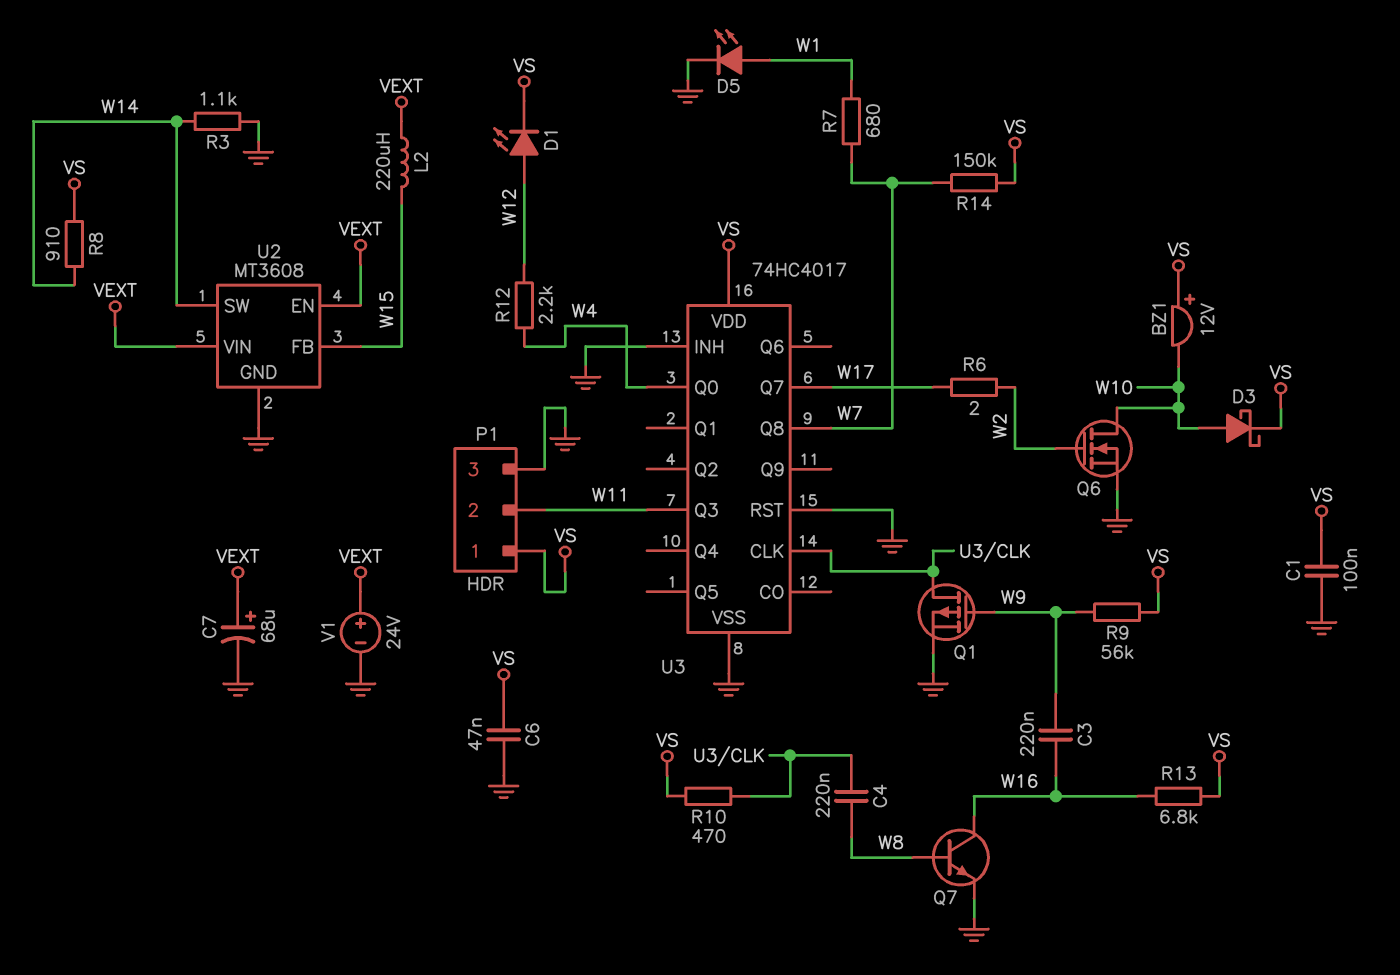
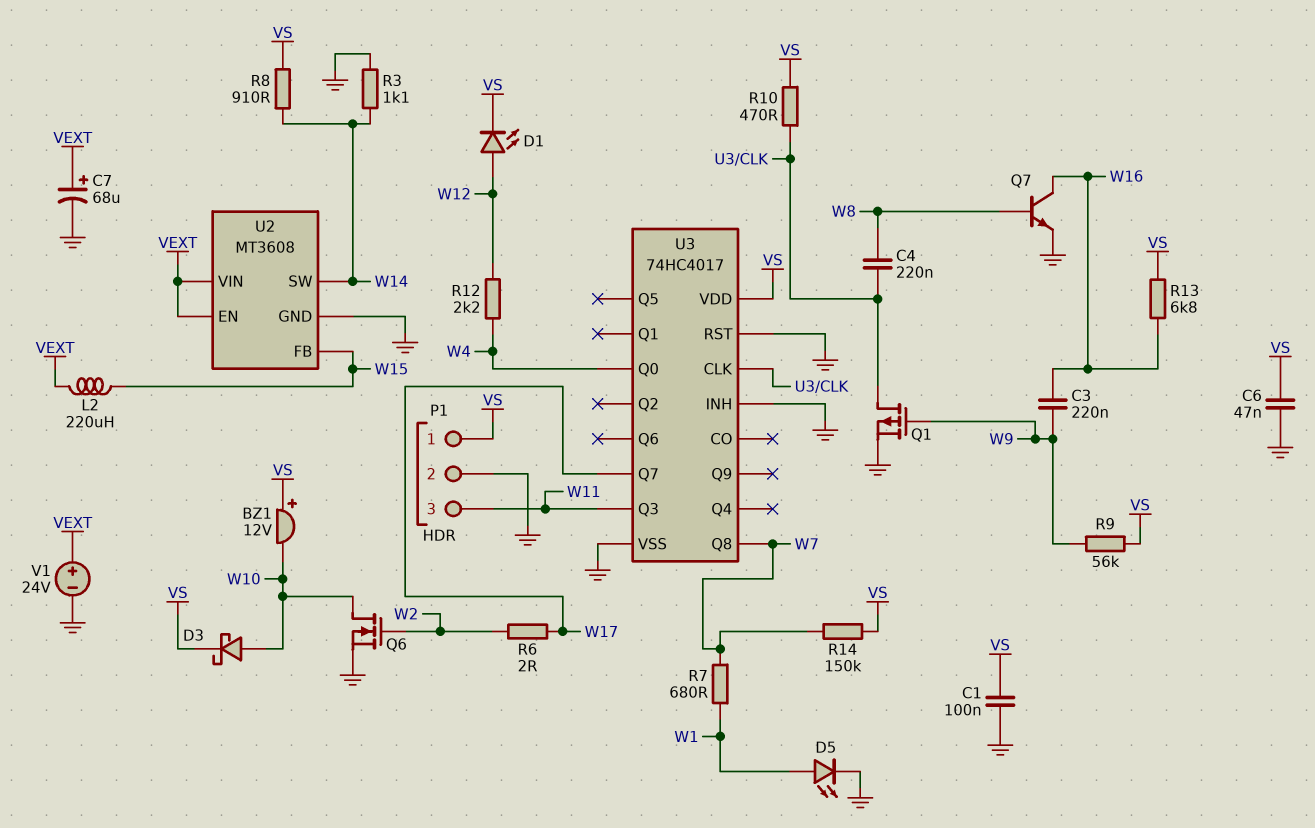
P1 pin 2: W11 -> GND
P1 pin 3: GND -> W11

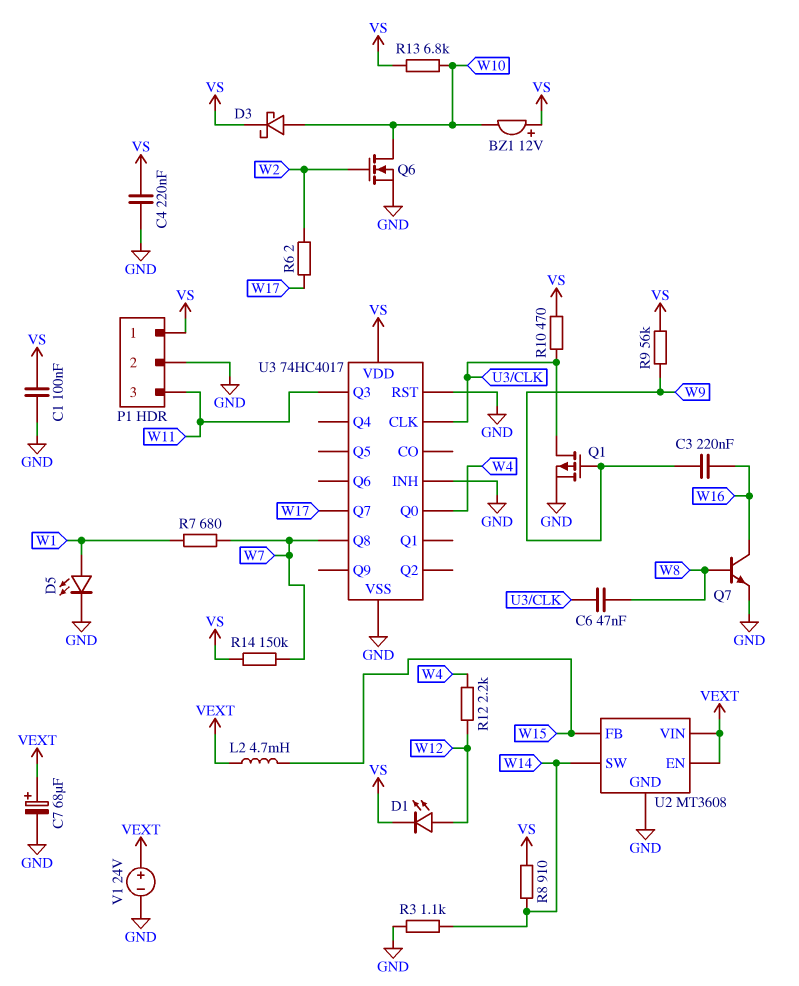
C4: 220nF (U3/CLK, W8) -> 220nF (GND, VS)
C6: 47nF (GND, VS) -> 47nF (U3/CLK, W8)
L2: 220uH (VEXT, W15) -> 4.7mH (VEXT, W15)
R13: 6.8k (VS, W16) -> 6.8k (VS, W10)

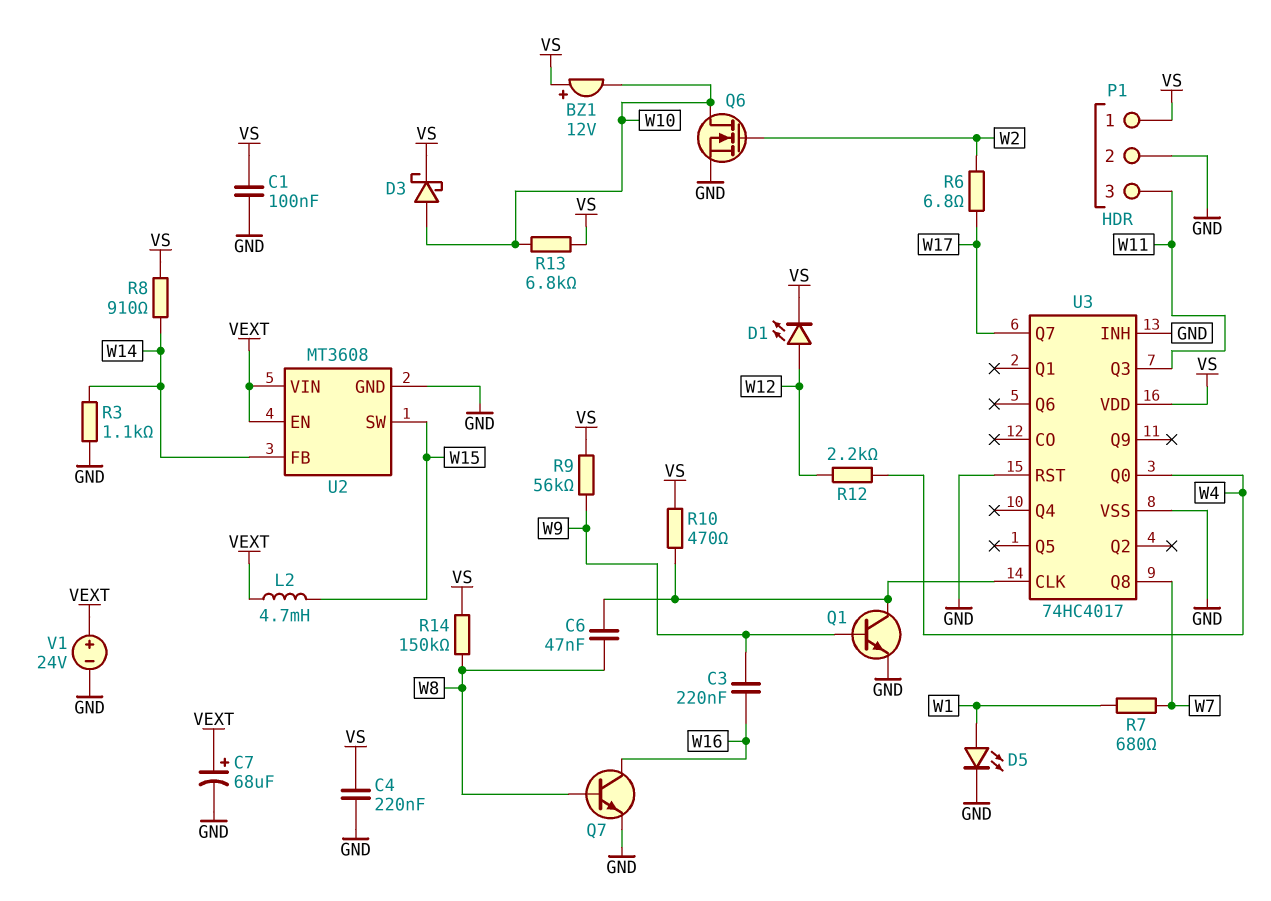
Q1: PMOS (G W9, D U3/CLK, S GND) -> NPN (B W9, C U3/CLK, E GND)
R6: 2 (W2, W17) -> 6.8 (W2, W17)
R14: 150k (VS, W7) -> 150k (VS, W8)
U2 pin FB: W15 -> W14
U2 pin SW: W14 -> W15

